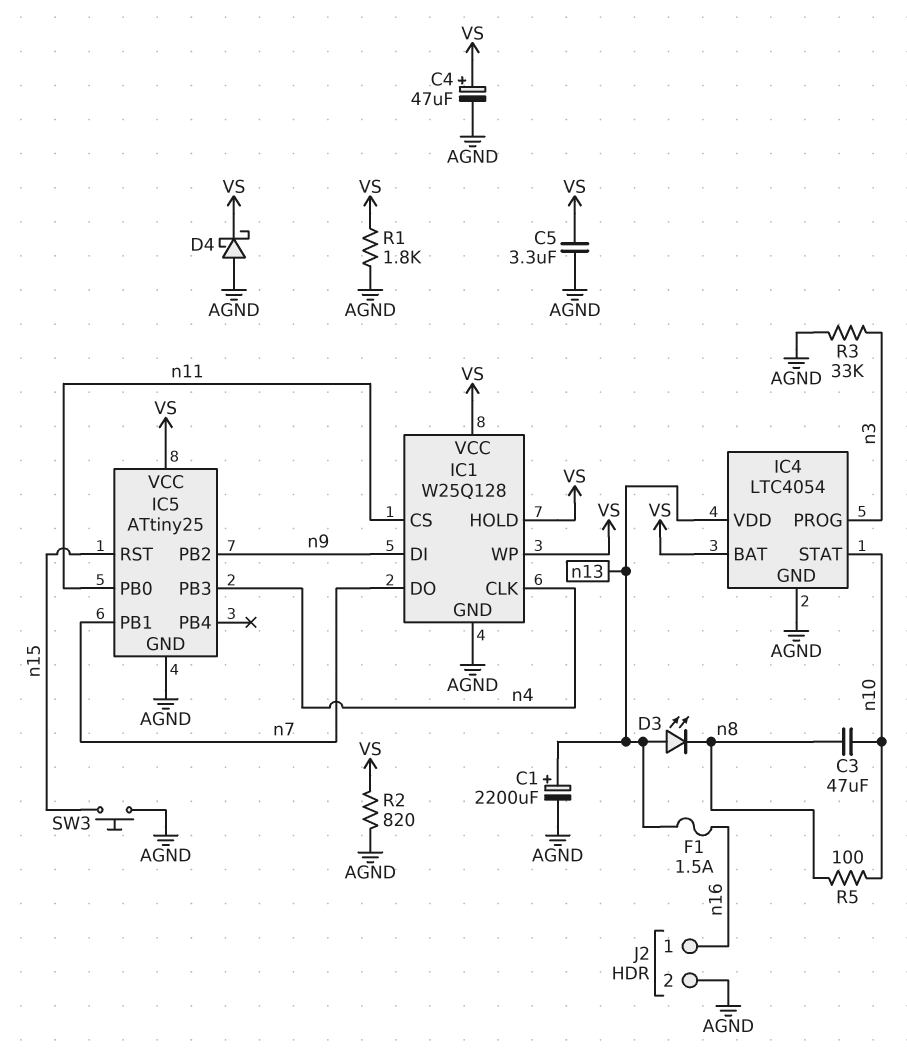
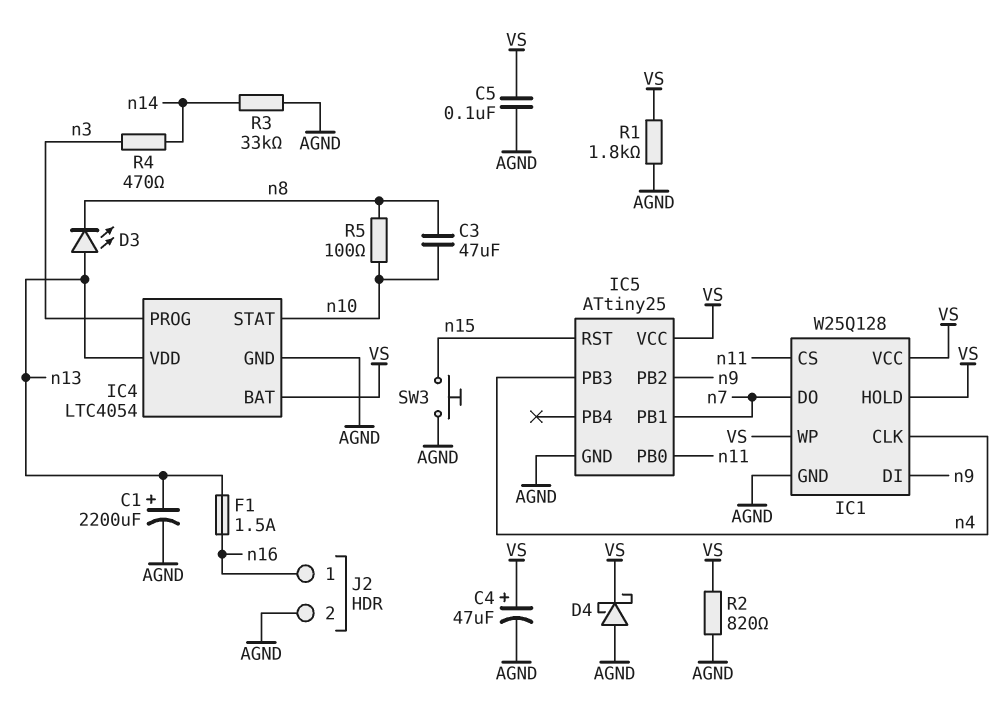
C5: 3.3uF (AGND, VS) -> 100nF (AGND, VS)
R3: 33k (AGND, n3) -> 33k (AGND, n14)
R4: none -> 470 (n3, n14)

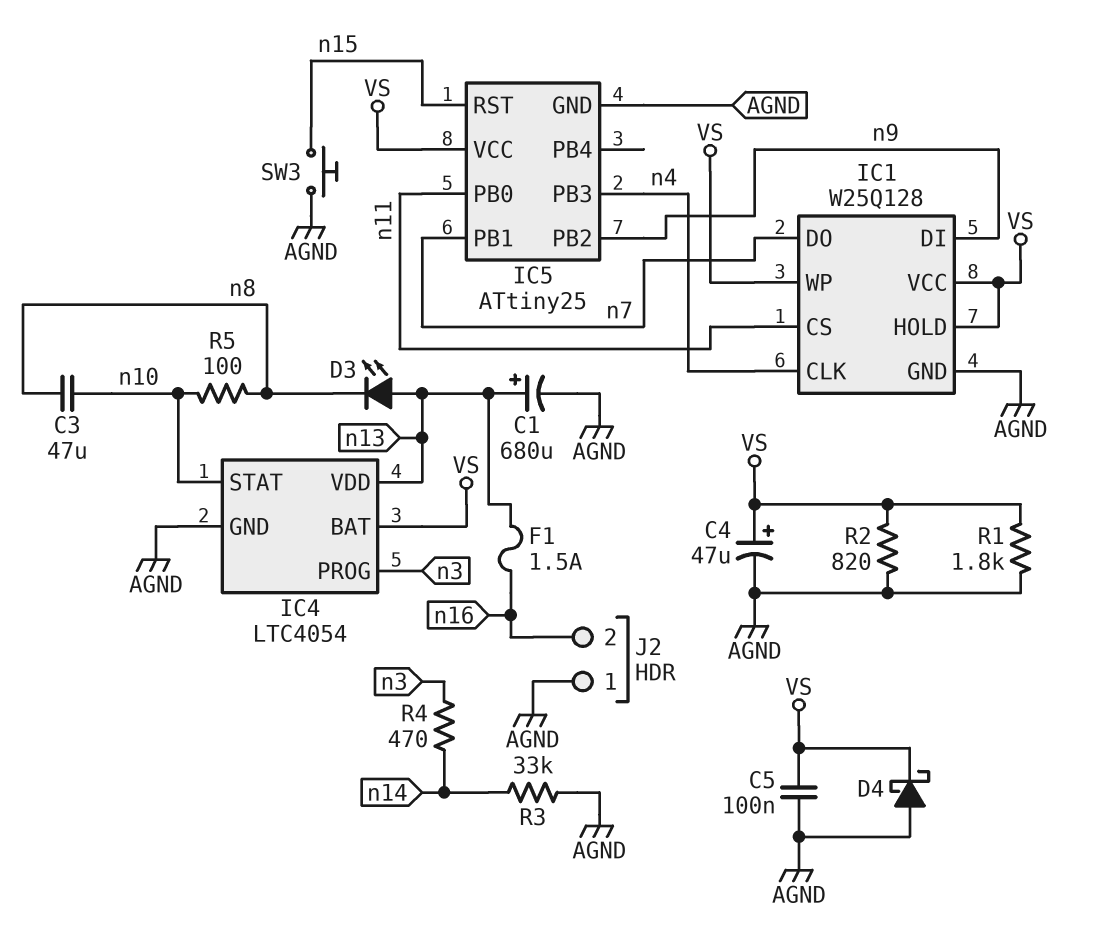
C1: 2200uF (plus n13, minus AGND) -> 680uF (plus n13, minus AGND)
J2 pin 1: n16 -> AGND
J2 pin 2: AGND -> n16

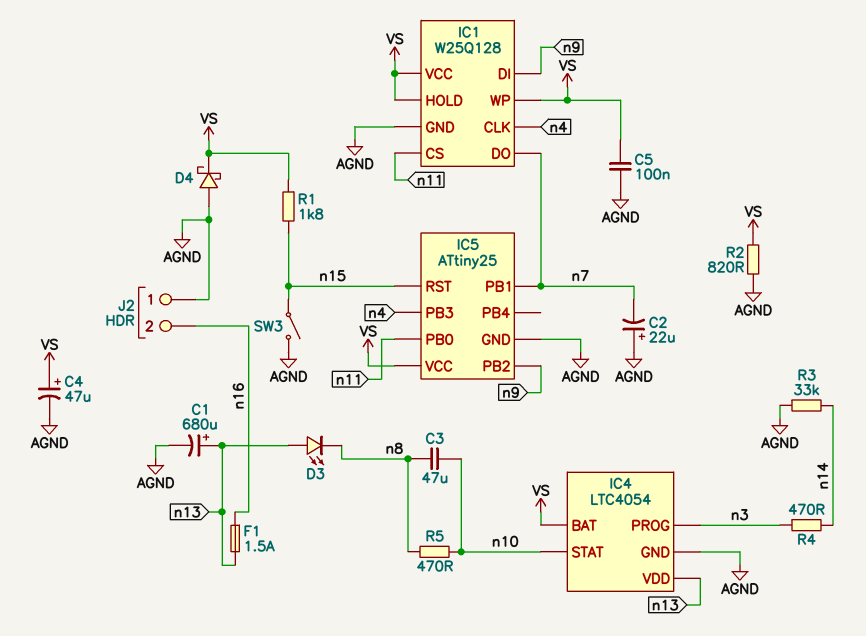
C2: none -> 22uF (plus AGND, minus n7)
R1: 1.8k (AGND, VS) -> 1.8k (VS, n15)
R5: 100 (n8, n10) -> 470 (n8, n10)
SW3: button (AGND, n15) -> switch (AGND, n15)

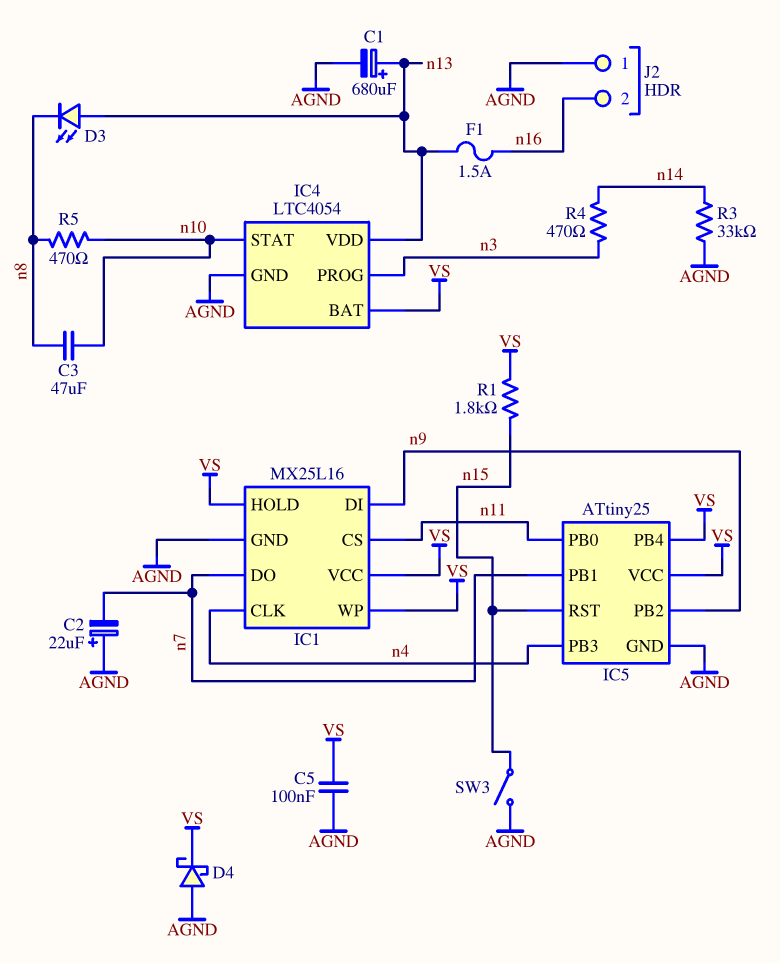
C4: 47uF (plus VS, minus AGND) -> none
IC1: W25Q128 -> MX25L16
IC5 pin PB4: none -> VS
R2: 820 (AGND, VS) -> none

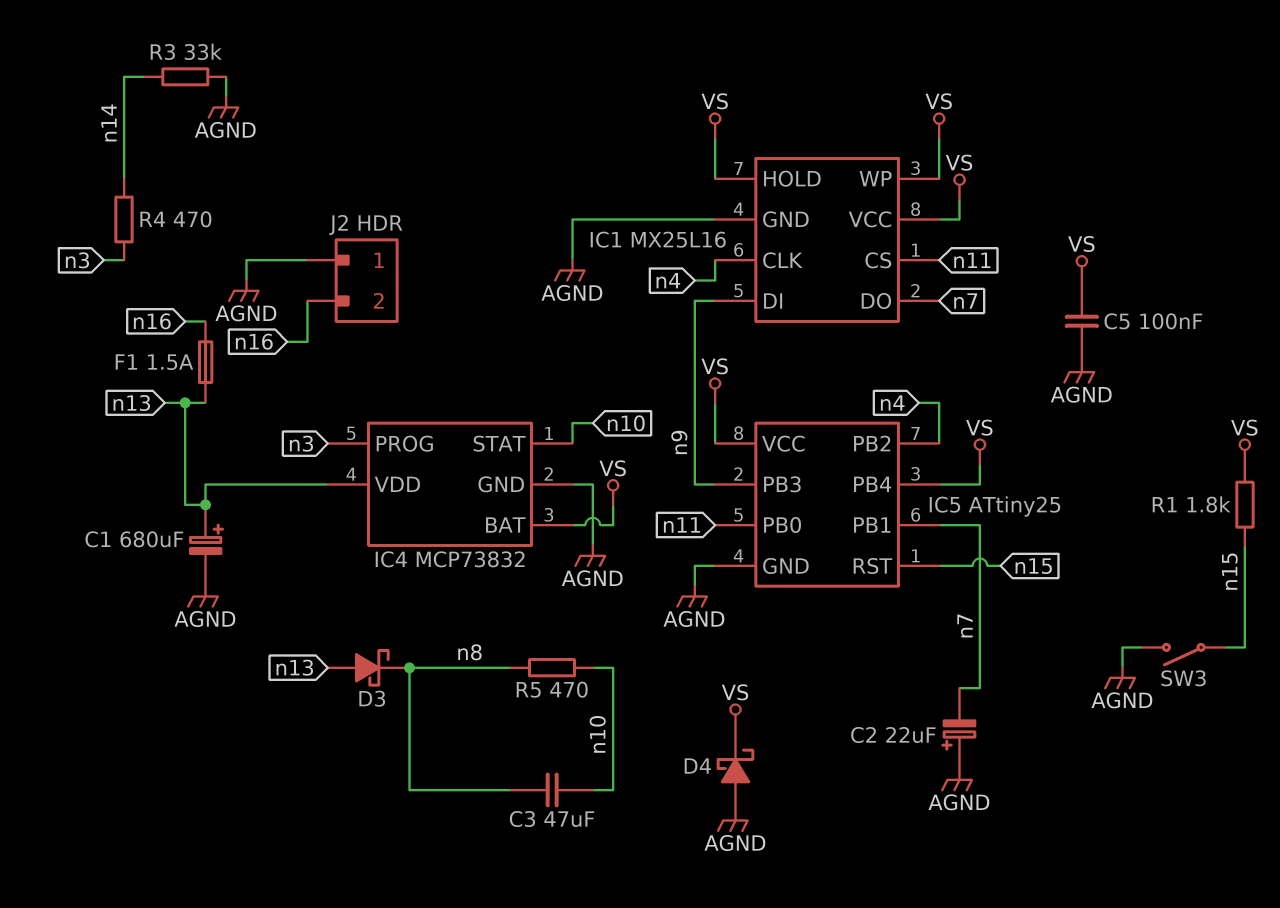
D3: LED (A n13, K n8) -> schottky (A n13, K n8)
IC4: LTC4054 -> MCP73832
IC5 pin PB2: n9 -> n4
IC5 pin PB3: n4 -> n9

